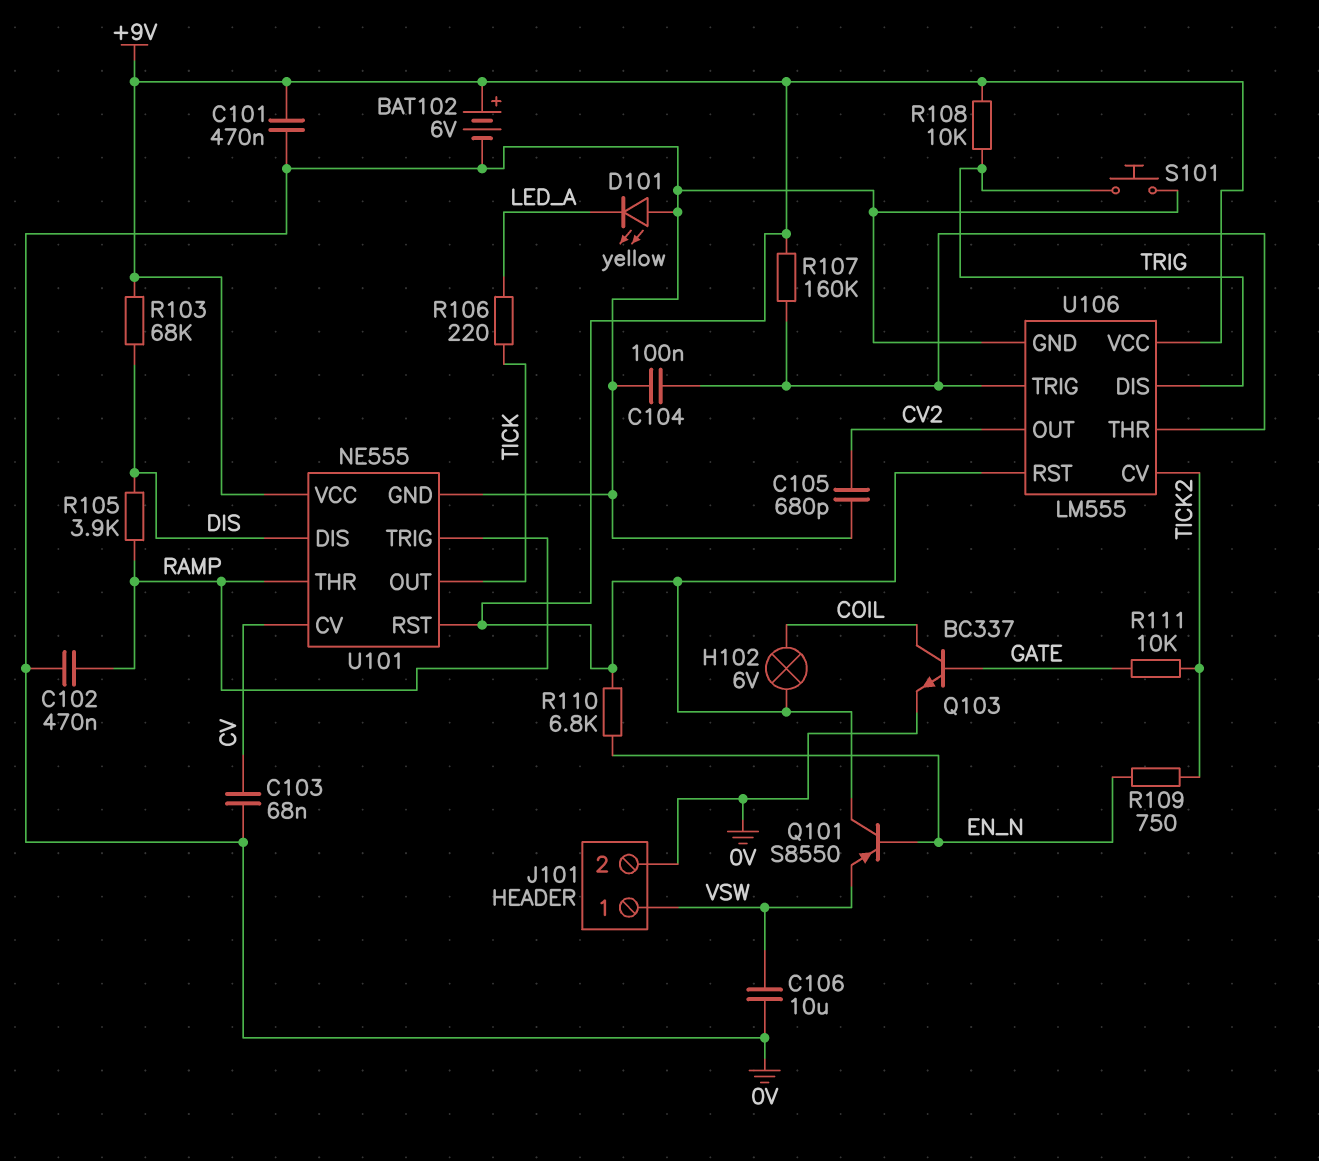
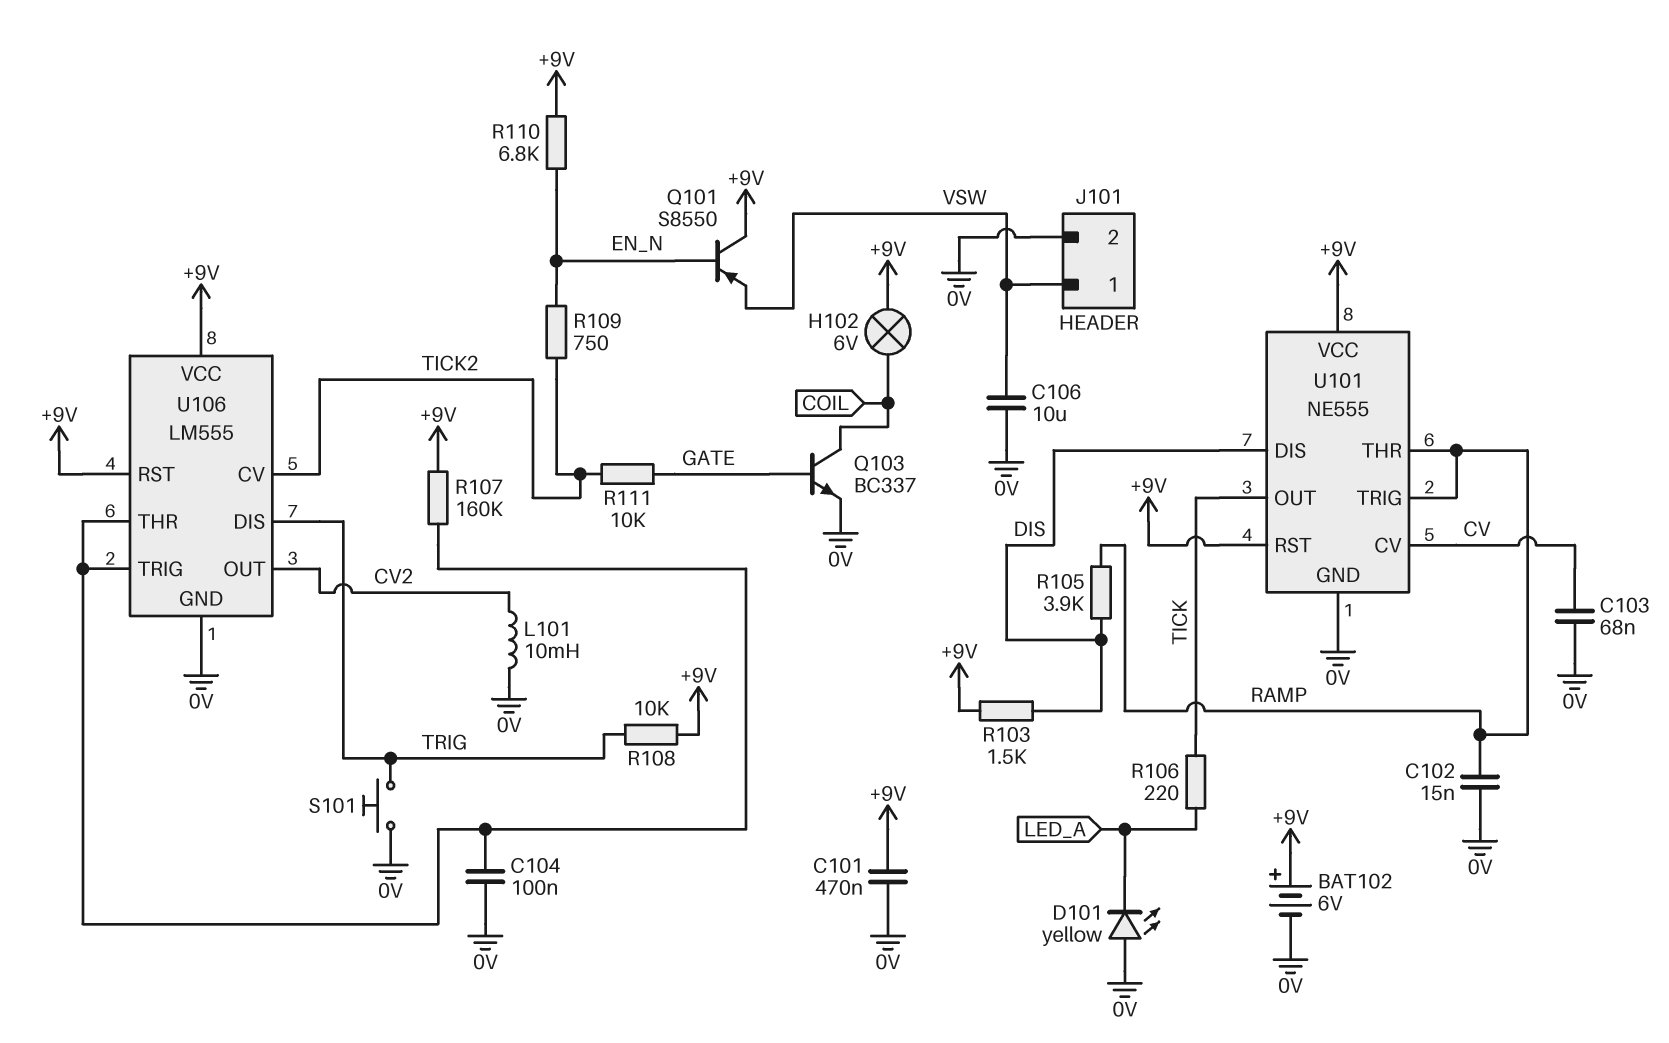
C102: 470nF (0V, RAMP) -> 15nF (0V, RAMP)
C105: 680pF (0V, CV2) -> none
L101: none -> 10mH (0V, CV2)
R103: 68k (+9V, DIS) -> 1.5k (+9V, DIS)

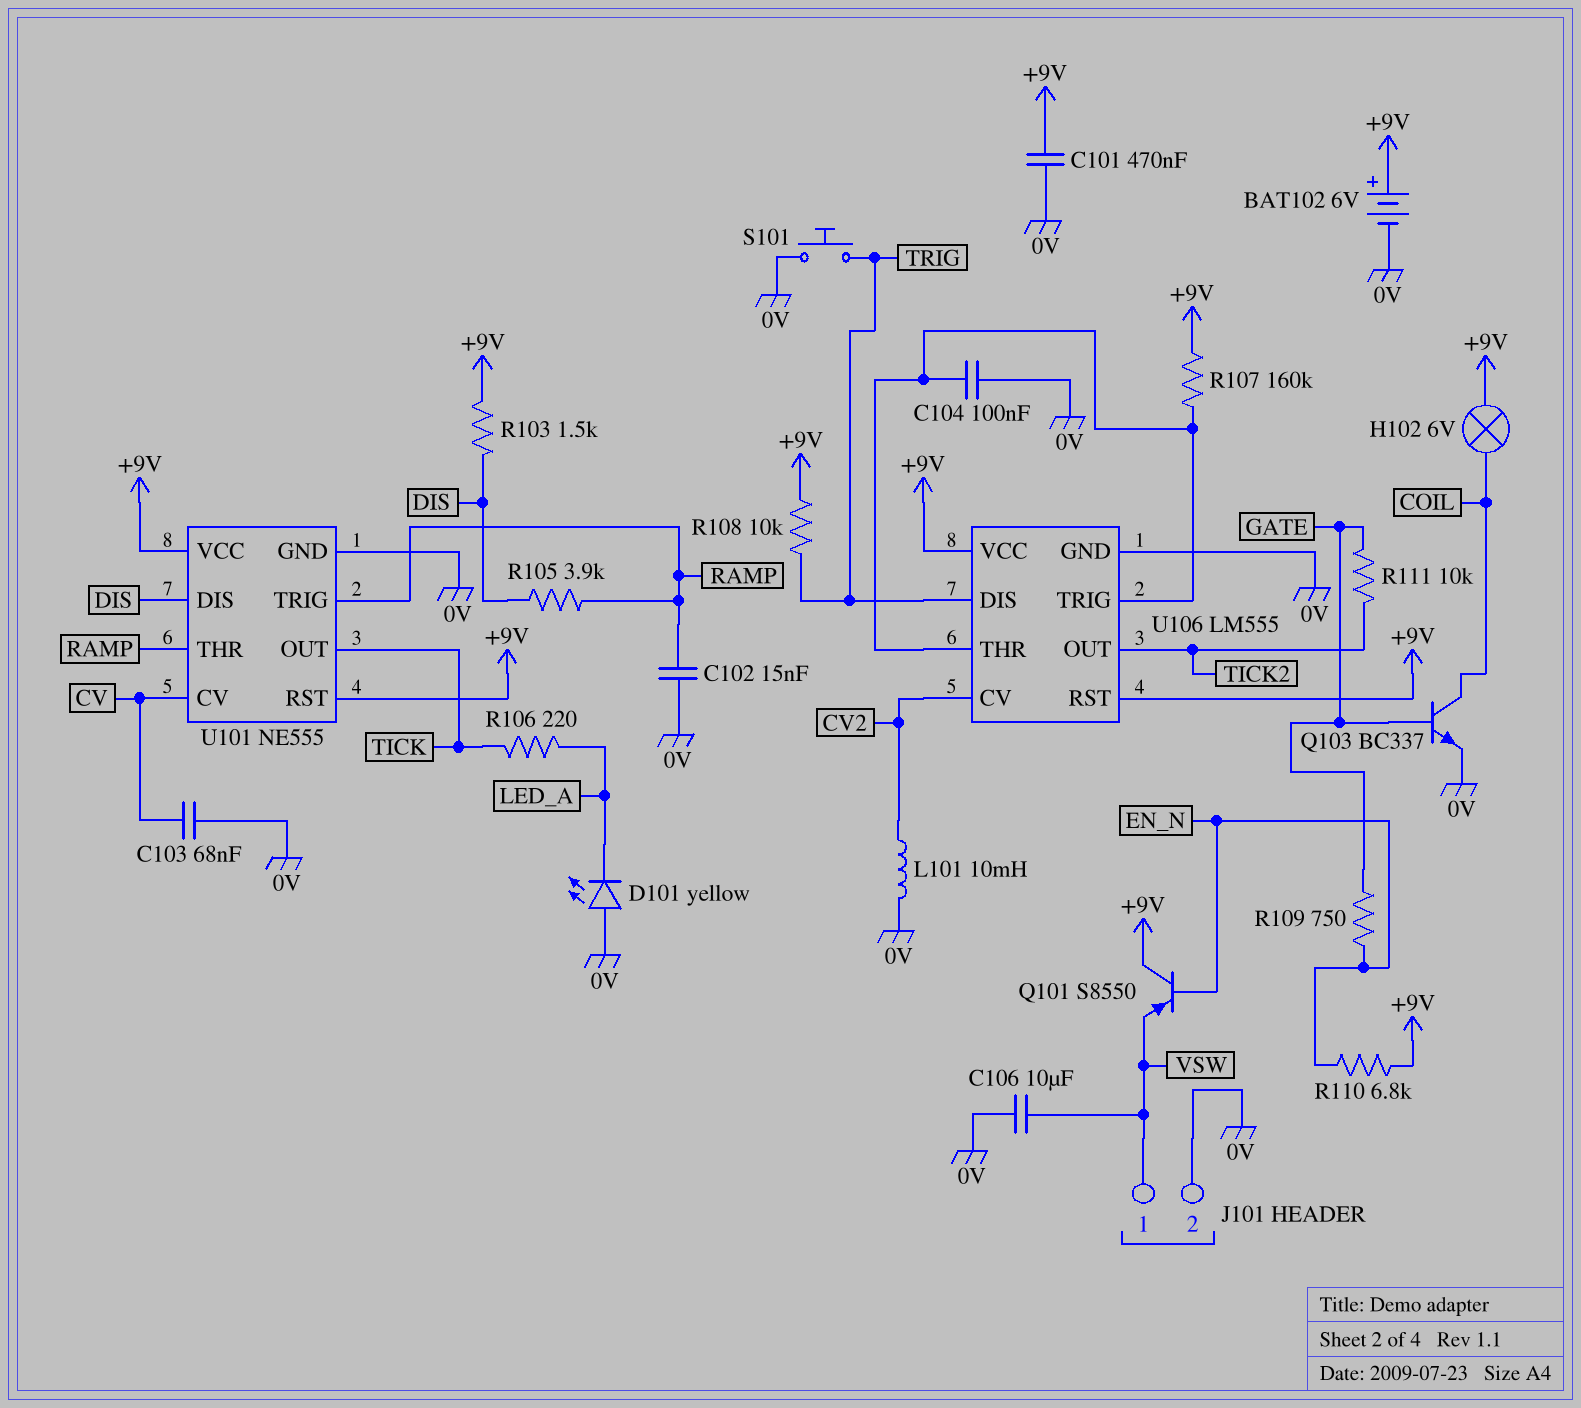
R109: 750 (EN_N, TICK2) -> 750 (EN_N, GATE)
U106 pin CV: TICK2 -> CV2
U106 pin OUT: CV2 -> TICK2

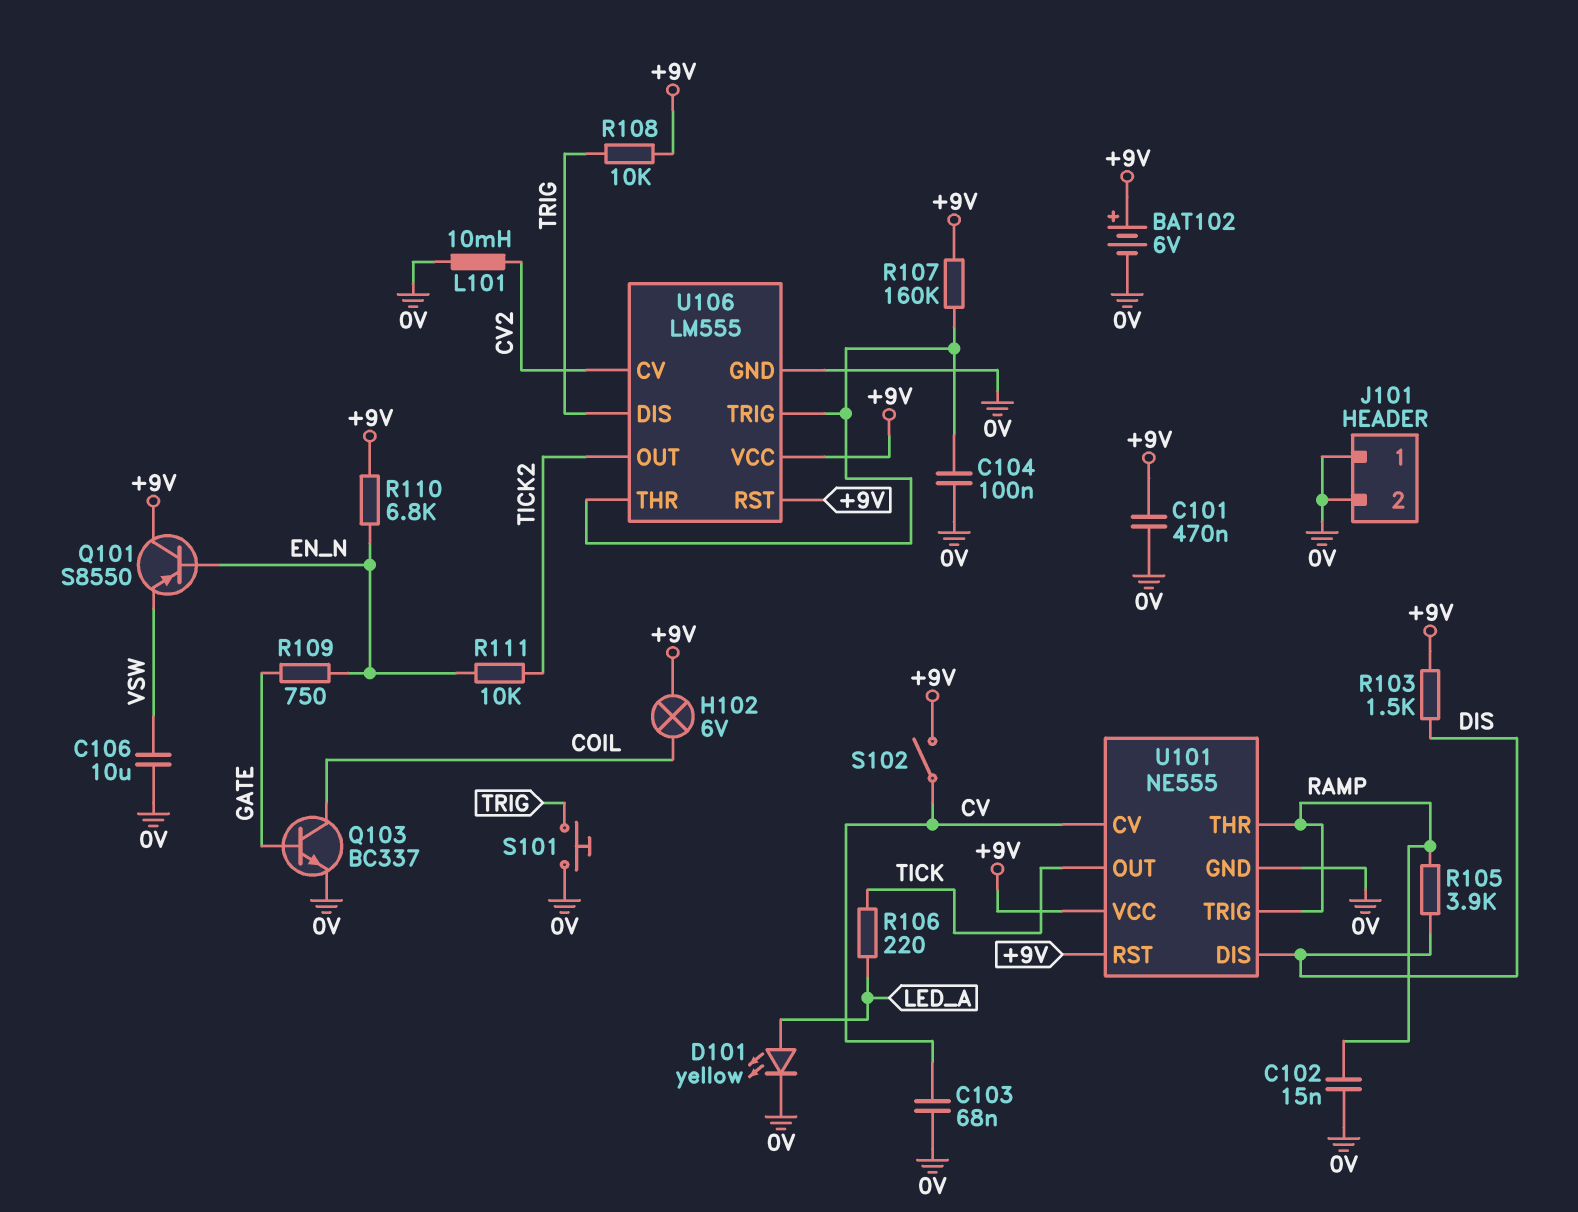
D101: LED yellow (A 0V, K LED_A) -> LED yellow (A LED_A, K 0V)
J101 pin 1: VSW -> 0V
R111: 10k (GATE, TICK2) -> 10k (EN_N, TICK2)
S102: none -> switch (+9V, CV)

